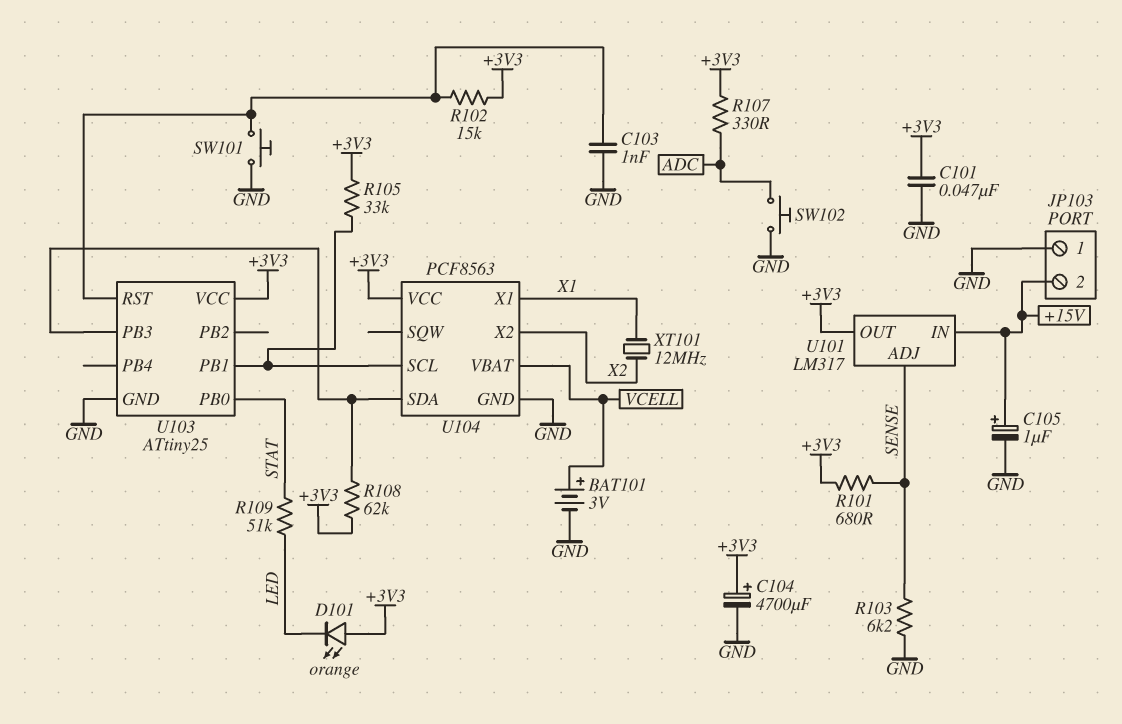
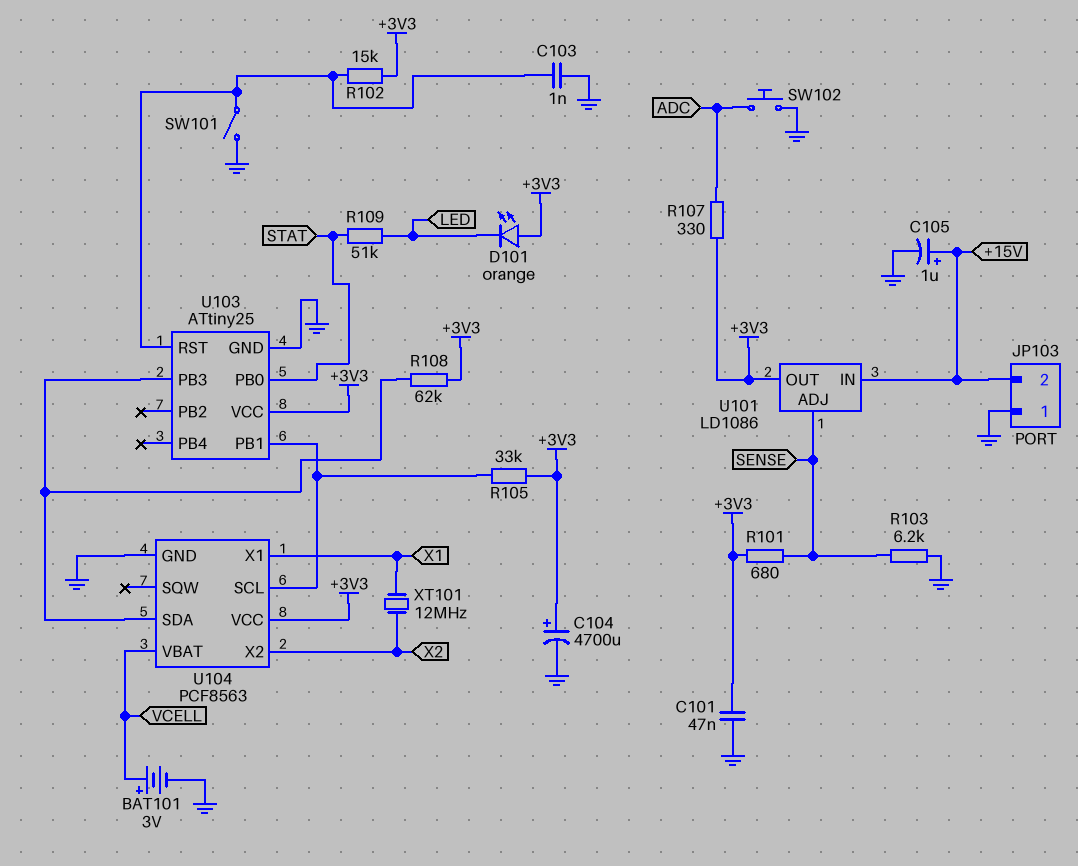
SW101: button (GND, U103/RST) -> switch (GND, U103/RST)
U101: LM317 -> LD1086

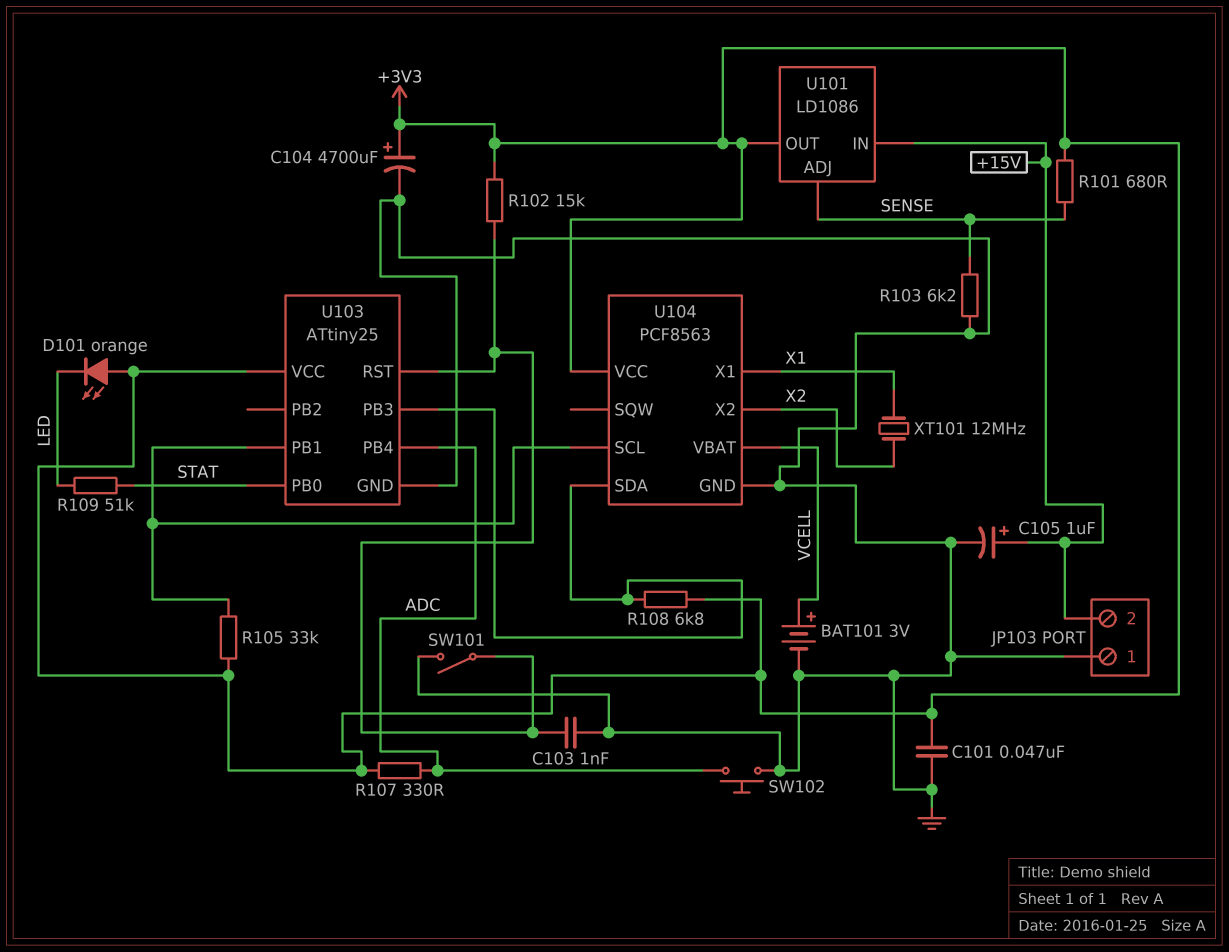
R108: 62k (+3V3, U103/PB3) -> 6.8k (+3V3, U103/PB3)
U103 pin PB4: none -> ADC

